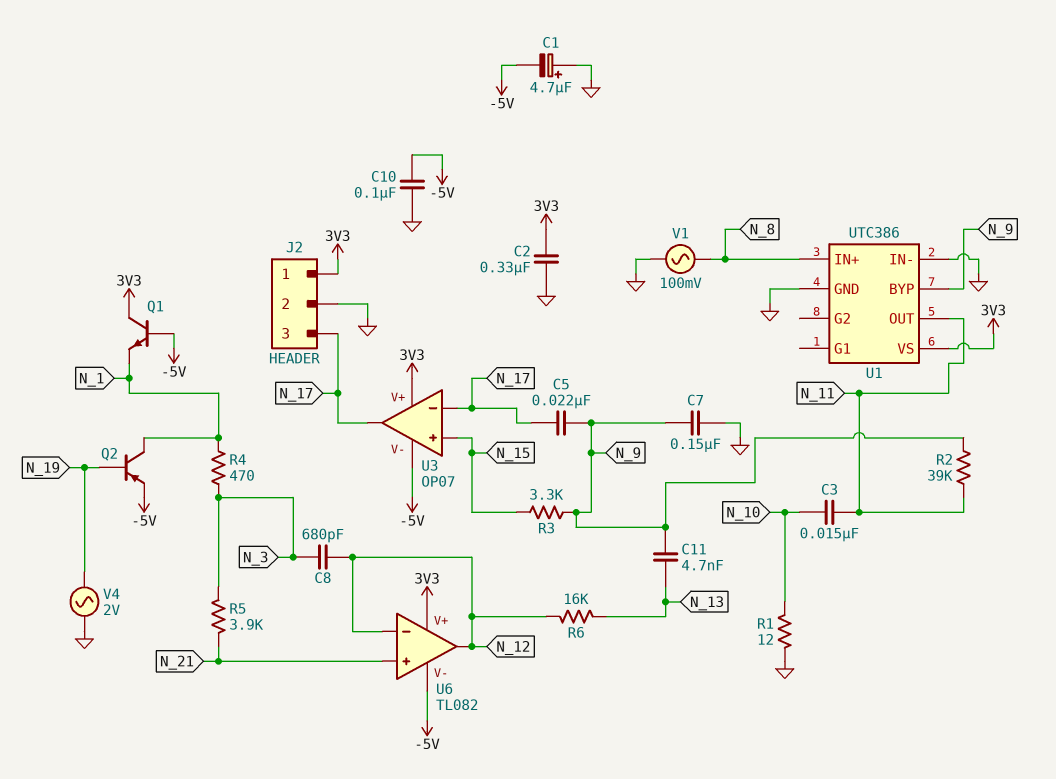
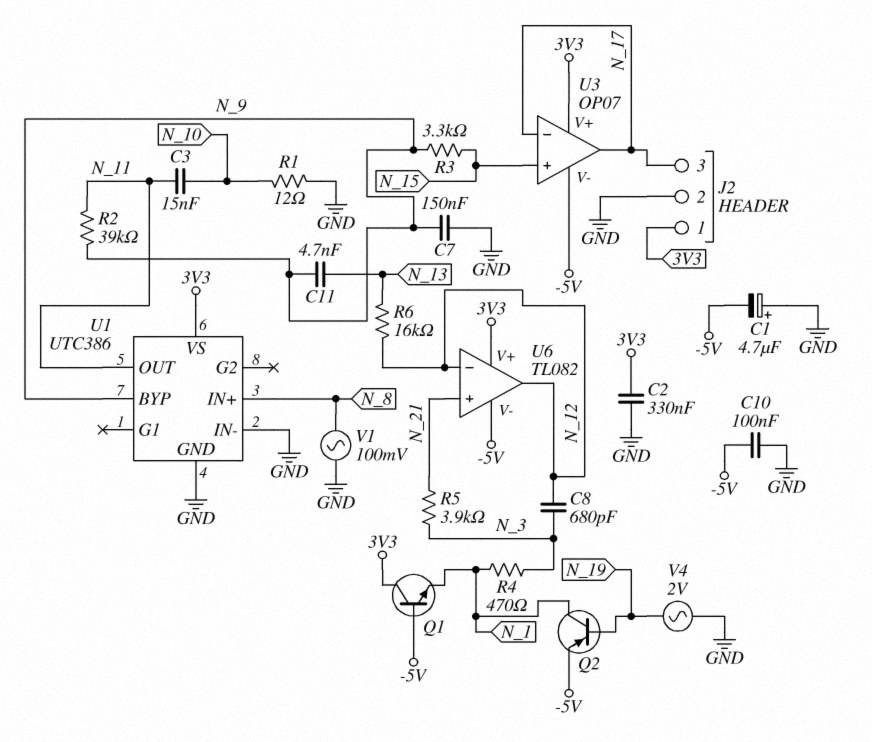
C5: 22nF (N_9, N_17) -> none

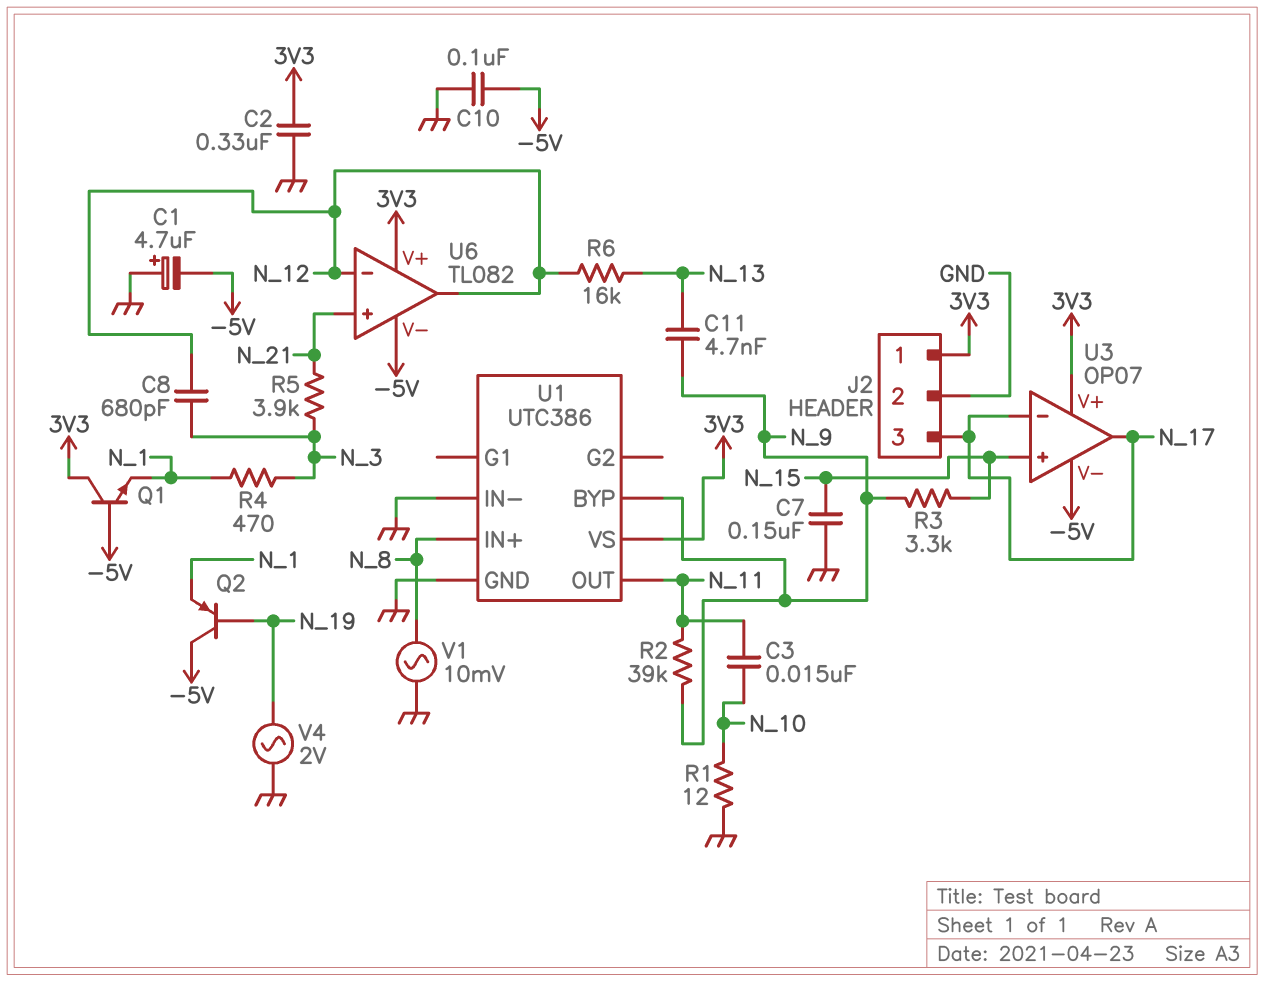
C7: 150nF (GND, N_9) -> 150nF (GND, N_15)
Q2: PNP (B N_19, C N_1, E -5V) -> PNP (B N_19, C -5V, E N_1)
V1: AC 100mV (GND, N_8) -> AC 10mV (GND, N_8)

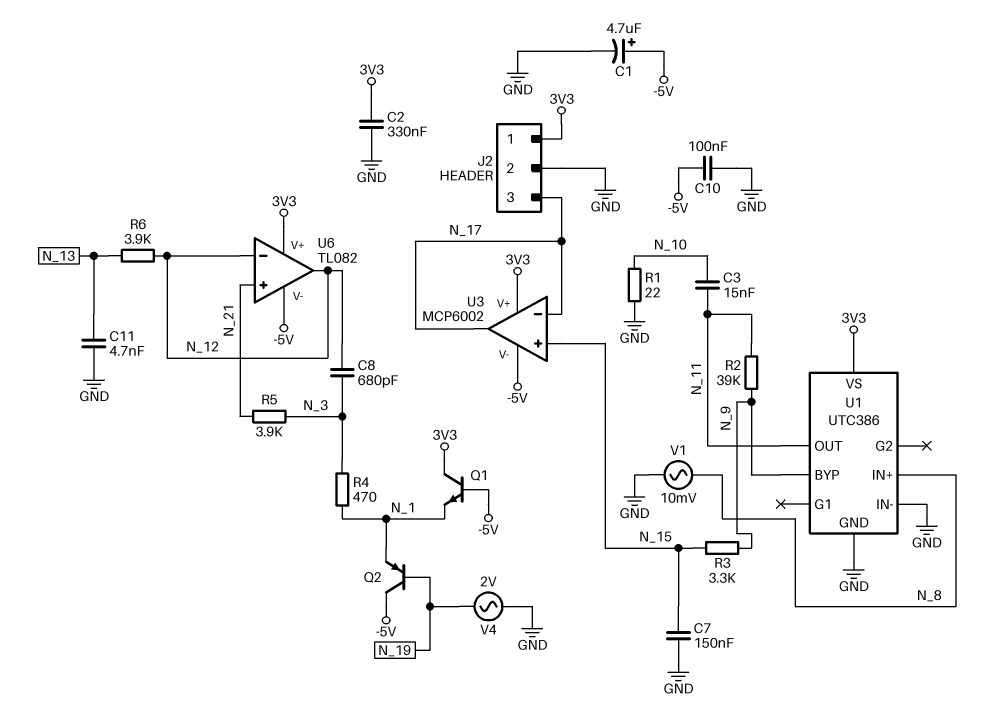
C1: 4.7uF (plus GND, minus -5V) -> 4.7uF (plus -5V, minus GND)
C11: 4.7nF (N_9, N_13) -> 4.7nF (GND, N_13)
R1: 12 (GND, N_10) -> 22 (GND, N_10)
R6: 16k (N_12, N_13) -> 3.9k (N_12, N_13)
U3: OP07 -> MCP6002

